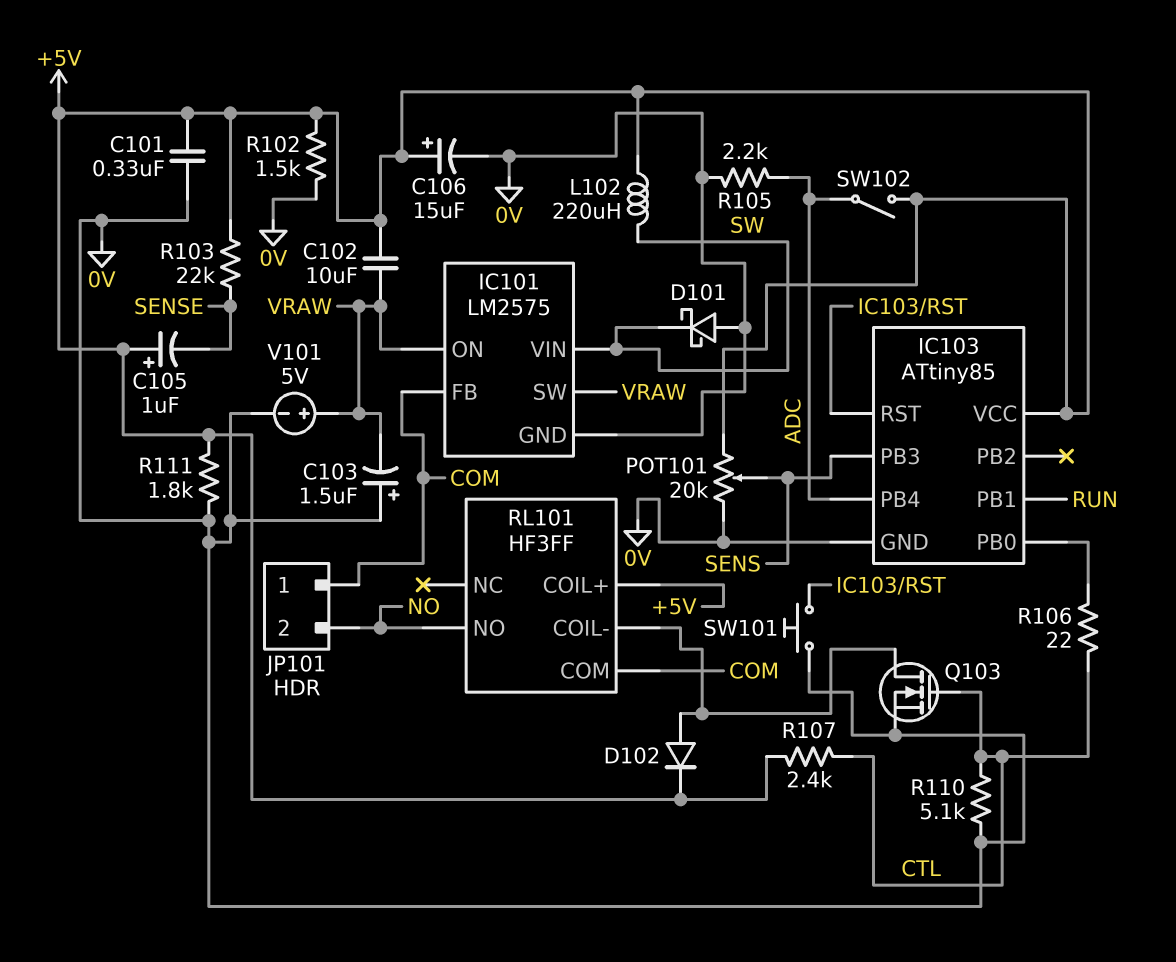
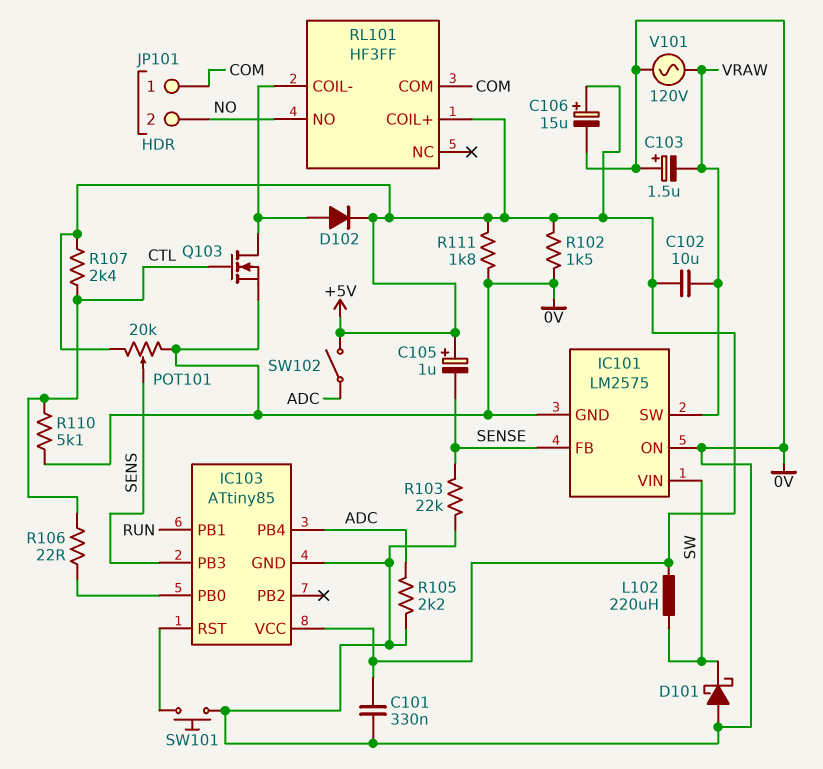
IC101 pin FB: COM -> SENSE
IC101 pin ON: VRAW -> 0V
R103: 22k (+5V, SENSE) -> 22k (0V, SENSE)
V101: 5V (plus VRAW, minus 0V) -> AC 120V (0V, VRAW)

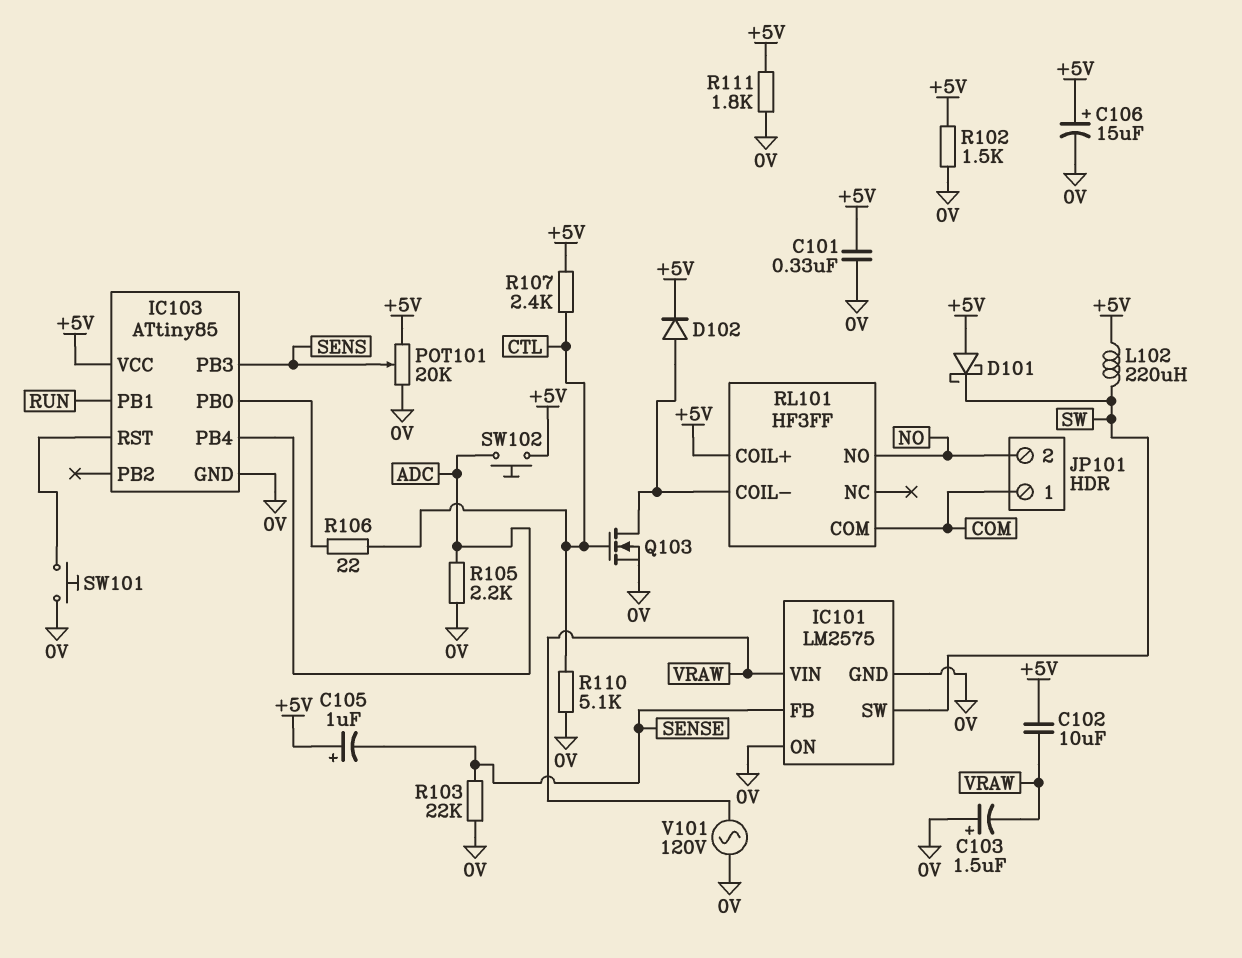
D101: schottky (A 0V, K SW) -> schottky (A +5V, K SW)
IC101 pin SW: VRAW -> SW
IC101 pin VIN: SW -> VRAW
SW102: switch (+5V, ADC) -> button (+5V, ADC)

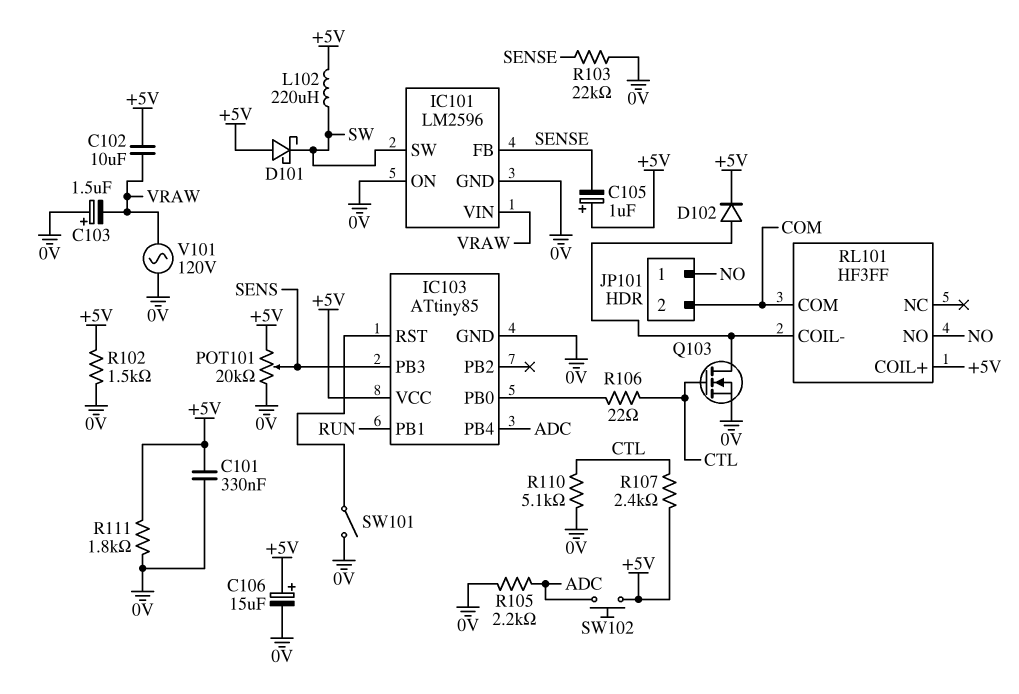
IC101: LM2575 -> LM2596
JP101 pin 1: COM -> NO
JP101 pin 2: NO -> COM
SW101: button (0V, IC103/RST) -> switch (0V, IC103/RST)

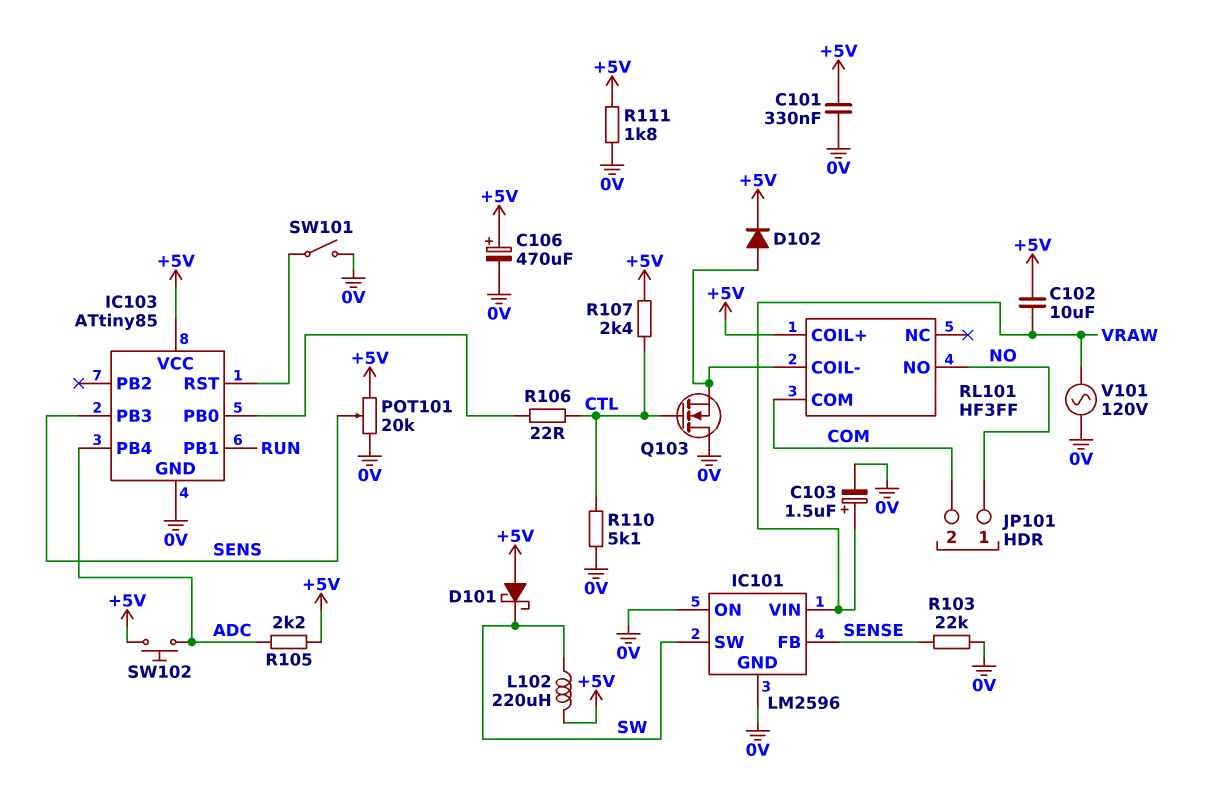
C103: 1.5uF (plus 0V, minus VRAW) -> 1.5uF (plus VRAW, minus 0V)
C105: 1uF (plus +5V, minus SENSE) -> none
C106: 15uF (plus +5V, minus 0V) -> 470uF (plus +5V, minus 0V)
Q103: NMOS (G CTL, D RL101/COIL-, S 0V) -> NMOS (G CTL, D 0V, S RL101/COIL-)
R102: 1.5k (+5V, 0V) -> none
R105: 2.2k (0V, ADC) -> 2.2k (+5V, ADC)

